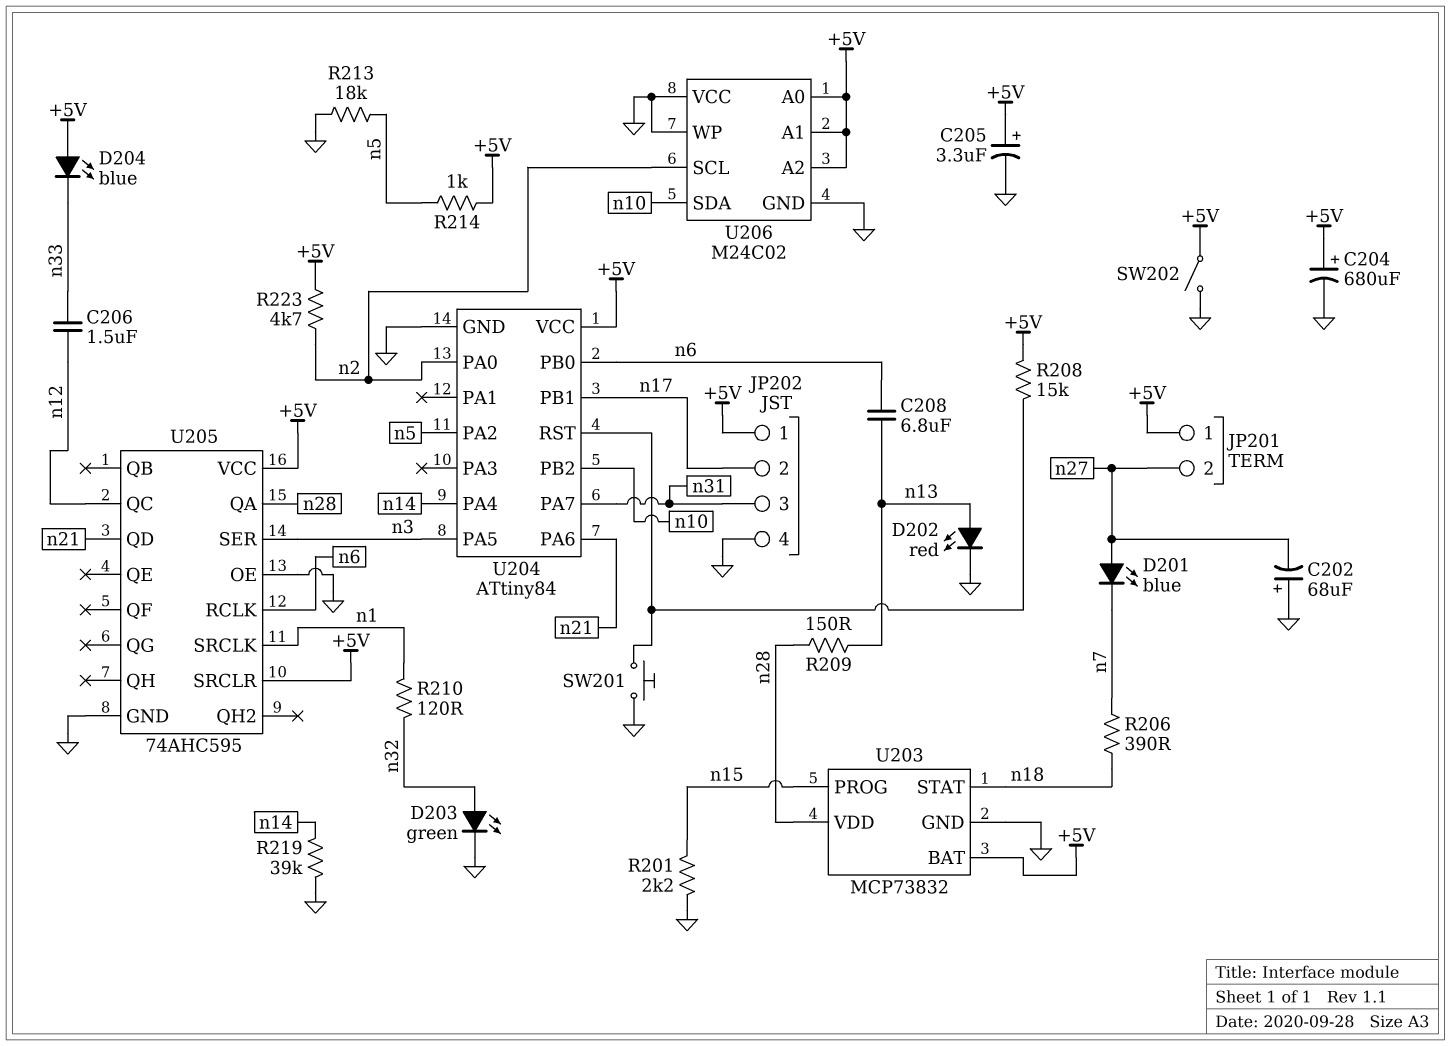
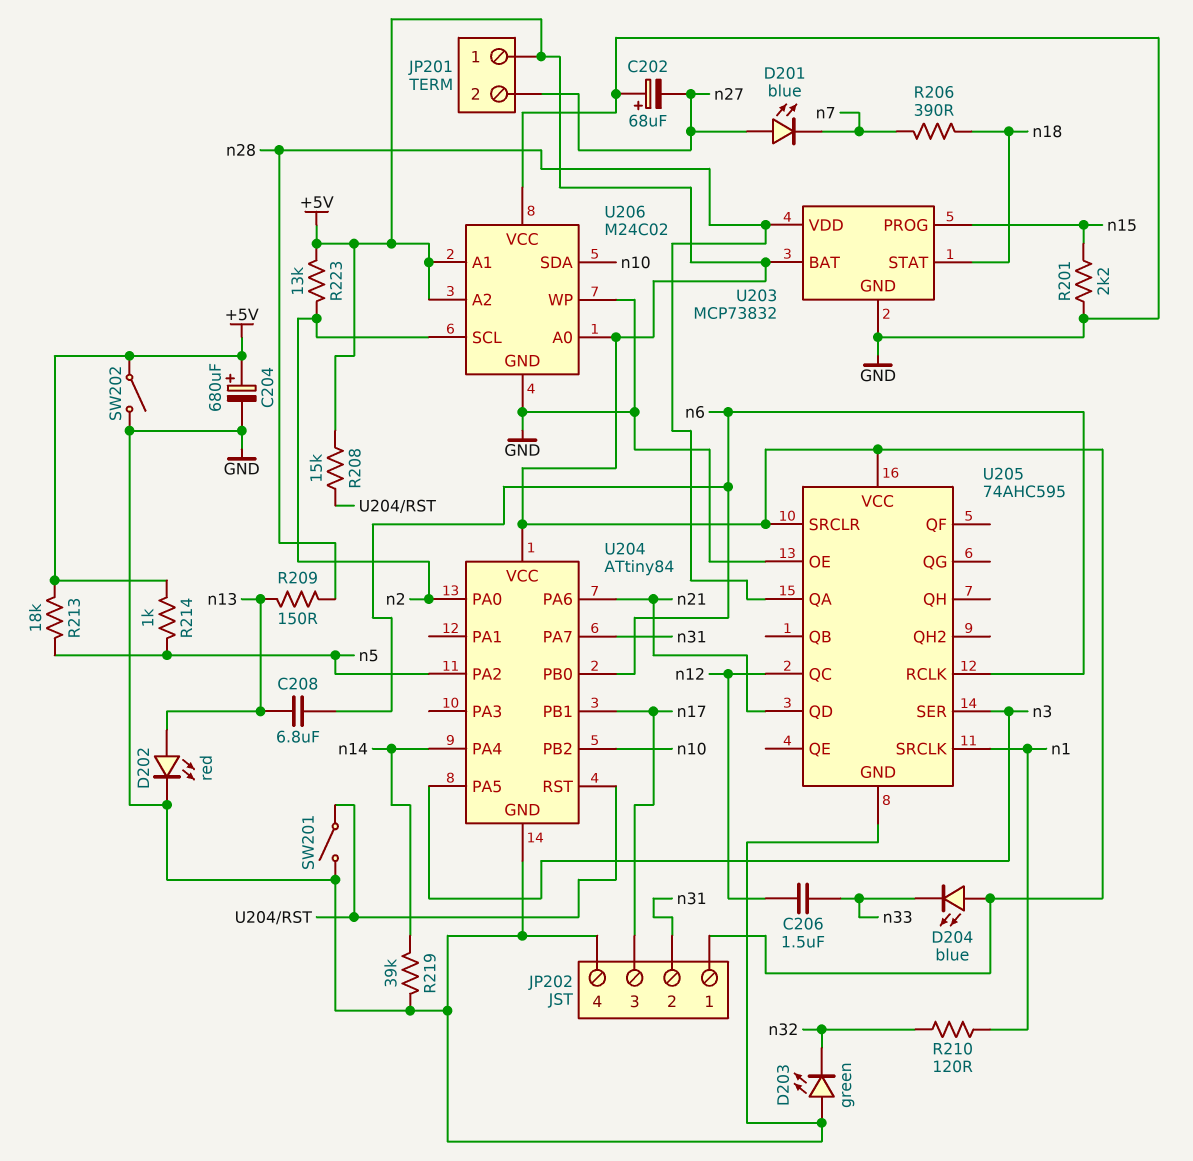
C205: 3.3uF (plus +5V, minus GND) -> none
D203: LED green (A n32, K GND) -> LED green (A GND, K n32)
JP202 pin 2: n17 -> n31
JP202 pin 3: n31 -> n17
R213: 18k (GND, n5) -> 18k (+5V, n5)
R223: 4.7k (+5V, n2) -> 13k (+5V, n2)
SW201: button (GND, U204/RST) -> switch (GND, U204/RST)

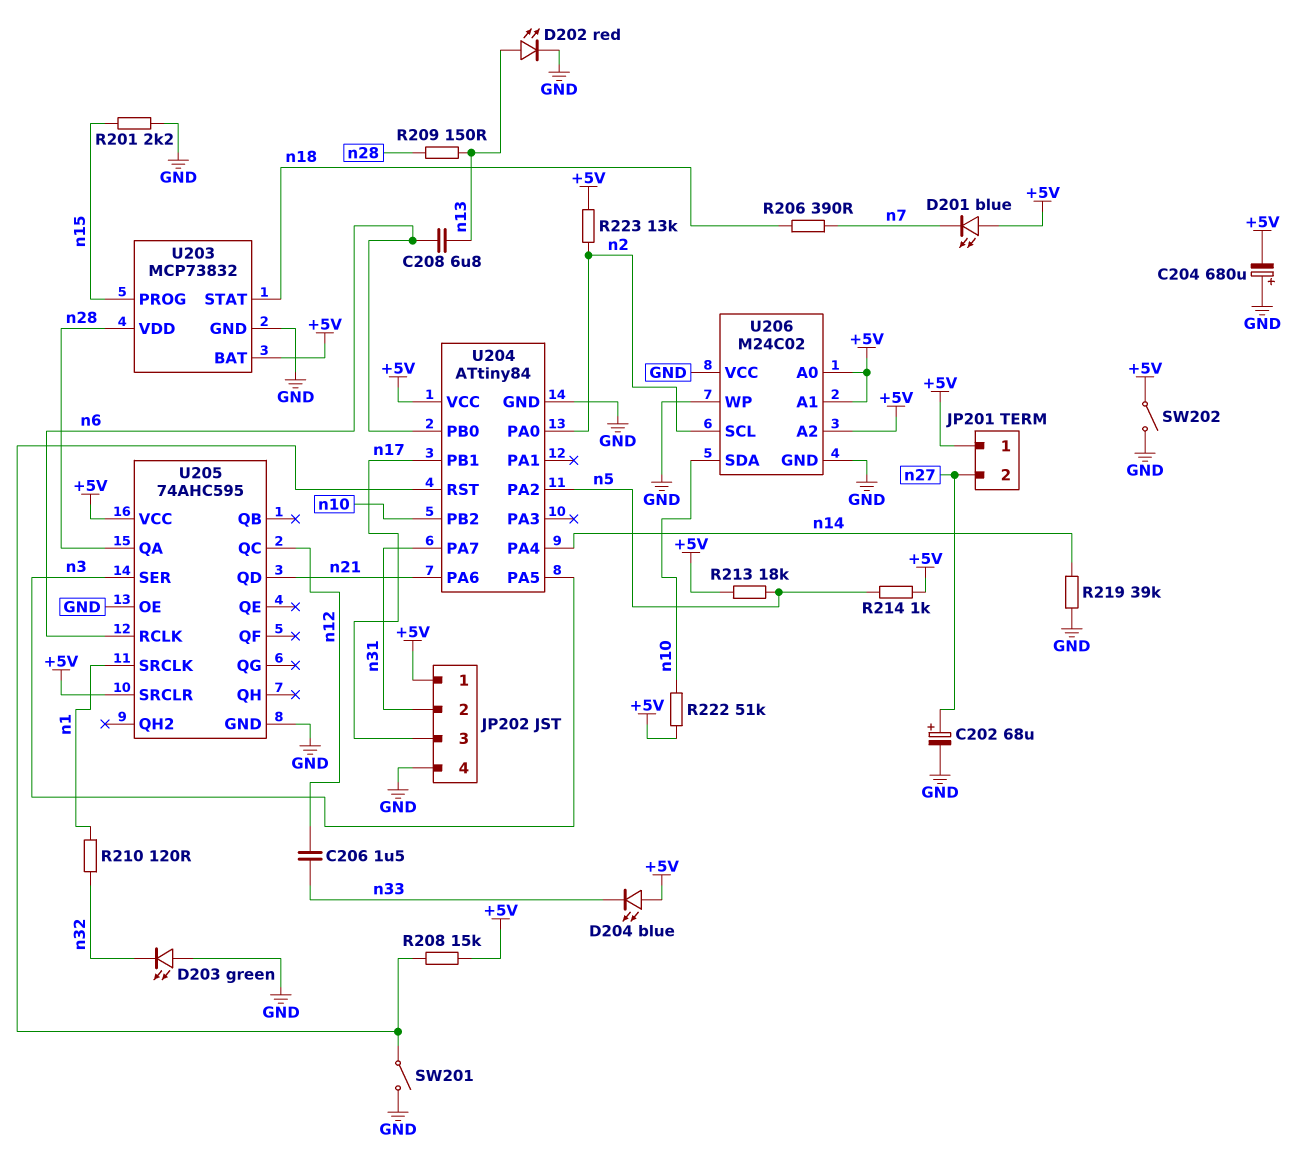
C202: 68uF (plus GND, minus n27) -> 68uF (plus n27, minus GND)
C204: 680uF (plus +5V, minus GND) -> 680uF (plus GND, minus +5V)
D201: LED blue (A n27, K n7) -> LED blue (A +5V, K n7)
R222: none -> 51k (+5V, n10)

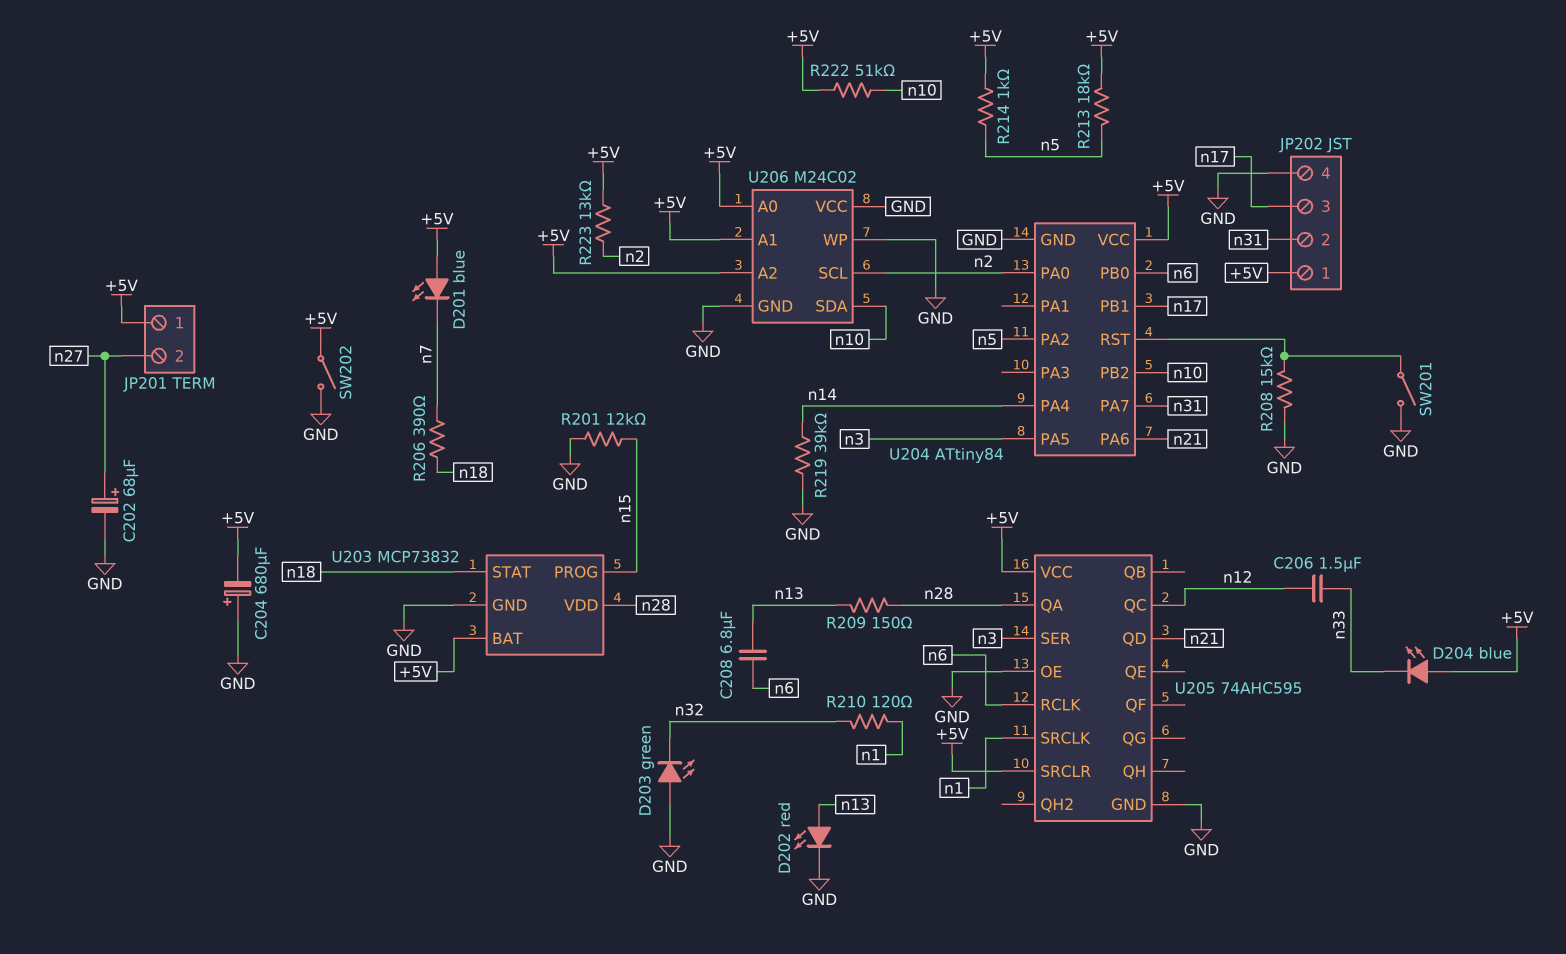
R201: 2.2k (GND, n15) -> 12k (GND, n15)
R208: 15k (+5V, U204/RST) -> 15k (GND, U204/RST)

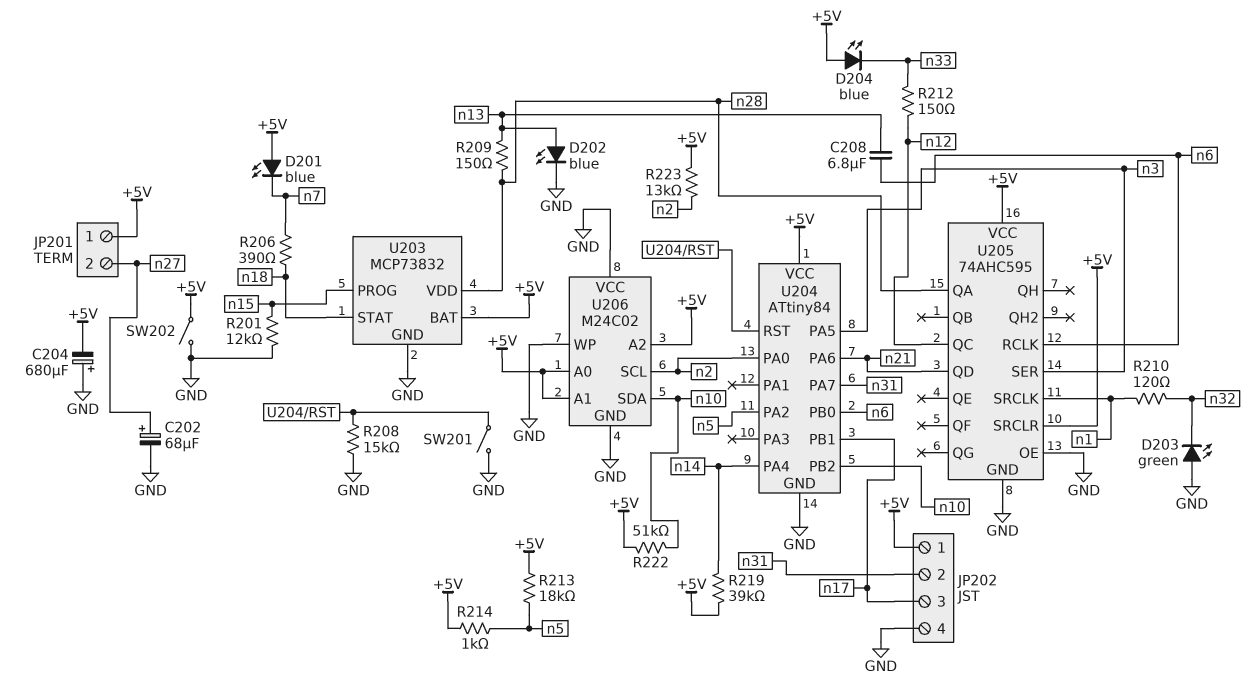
C206: 1.5uF (n12, n33) -> none
D202: LED red (A n13, K GND) -> LED blue (A n13, K GND)
R212: none -> 150 (n12, n33)
R219: 39k (GND, n14) -> 39k (+5V, n14)

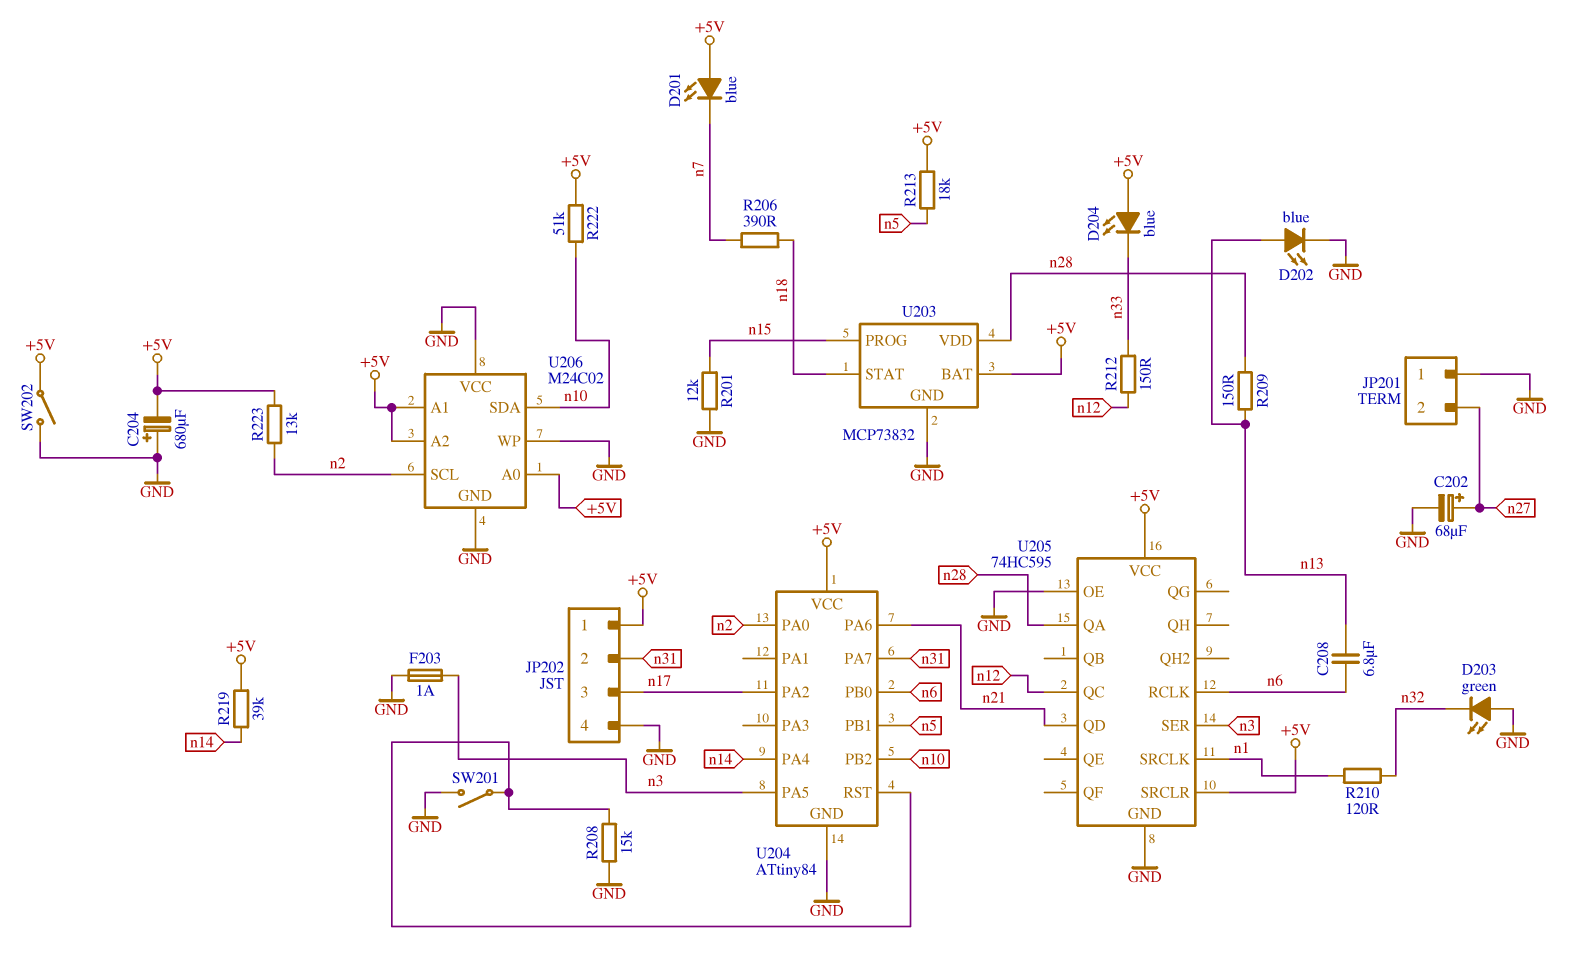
F203: none -> 1A (GND, n3)
JP201 pin 1: +5V -> GND
R214: 1k (+5V, n5) -> none
U204 pin PA2: n5 -> n17
U204 pin PB1: n17 -> n5
U205: 74AHC595 -> 74HC595

